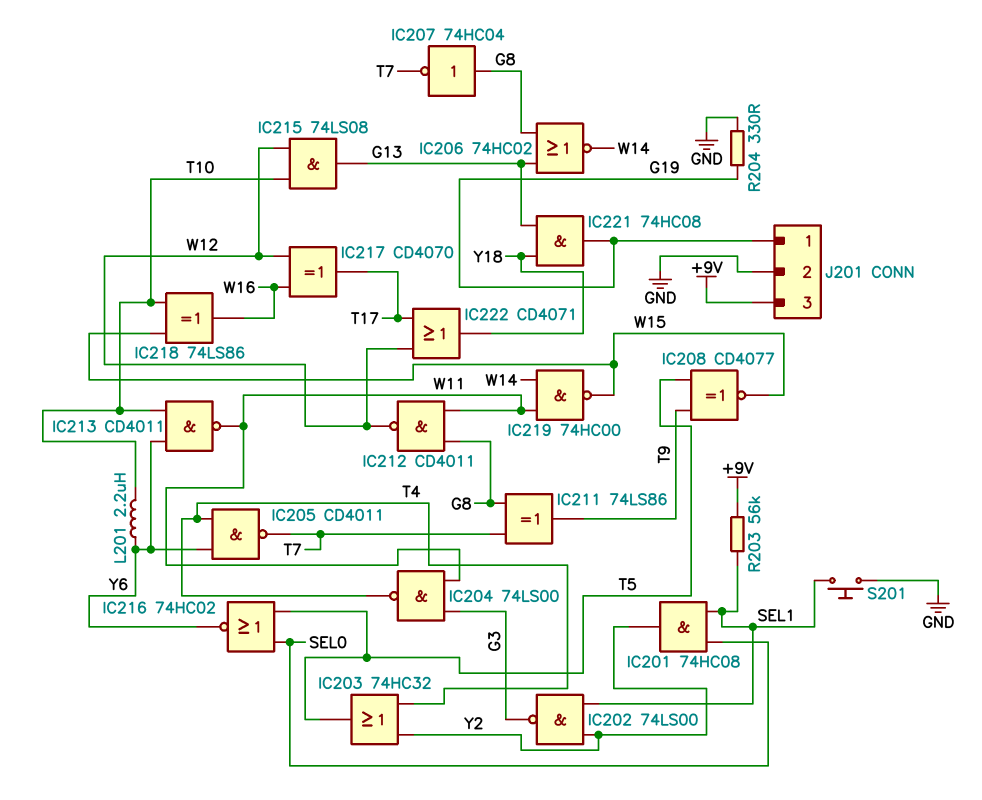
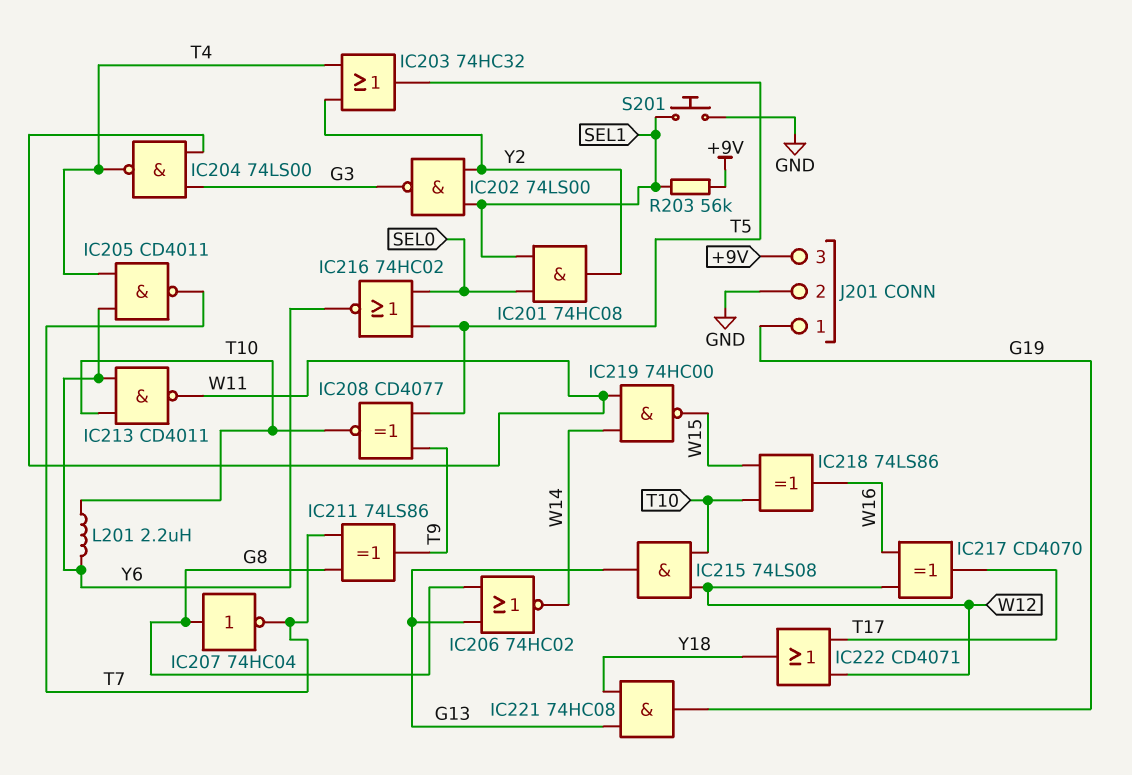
IC208: XNOR CD4077 (in T5, in T9, out W15) -> XNOR CD4077 (in T5, in T9, out T10)
IC212: NAND CD4011 (in G8, in W11, out W12) -> none
R204: 330 (G19, GND) -> none

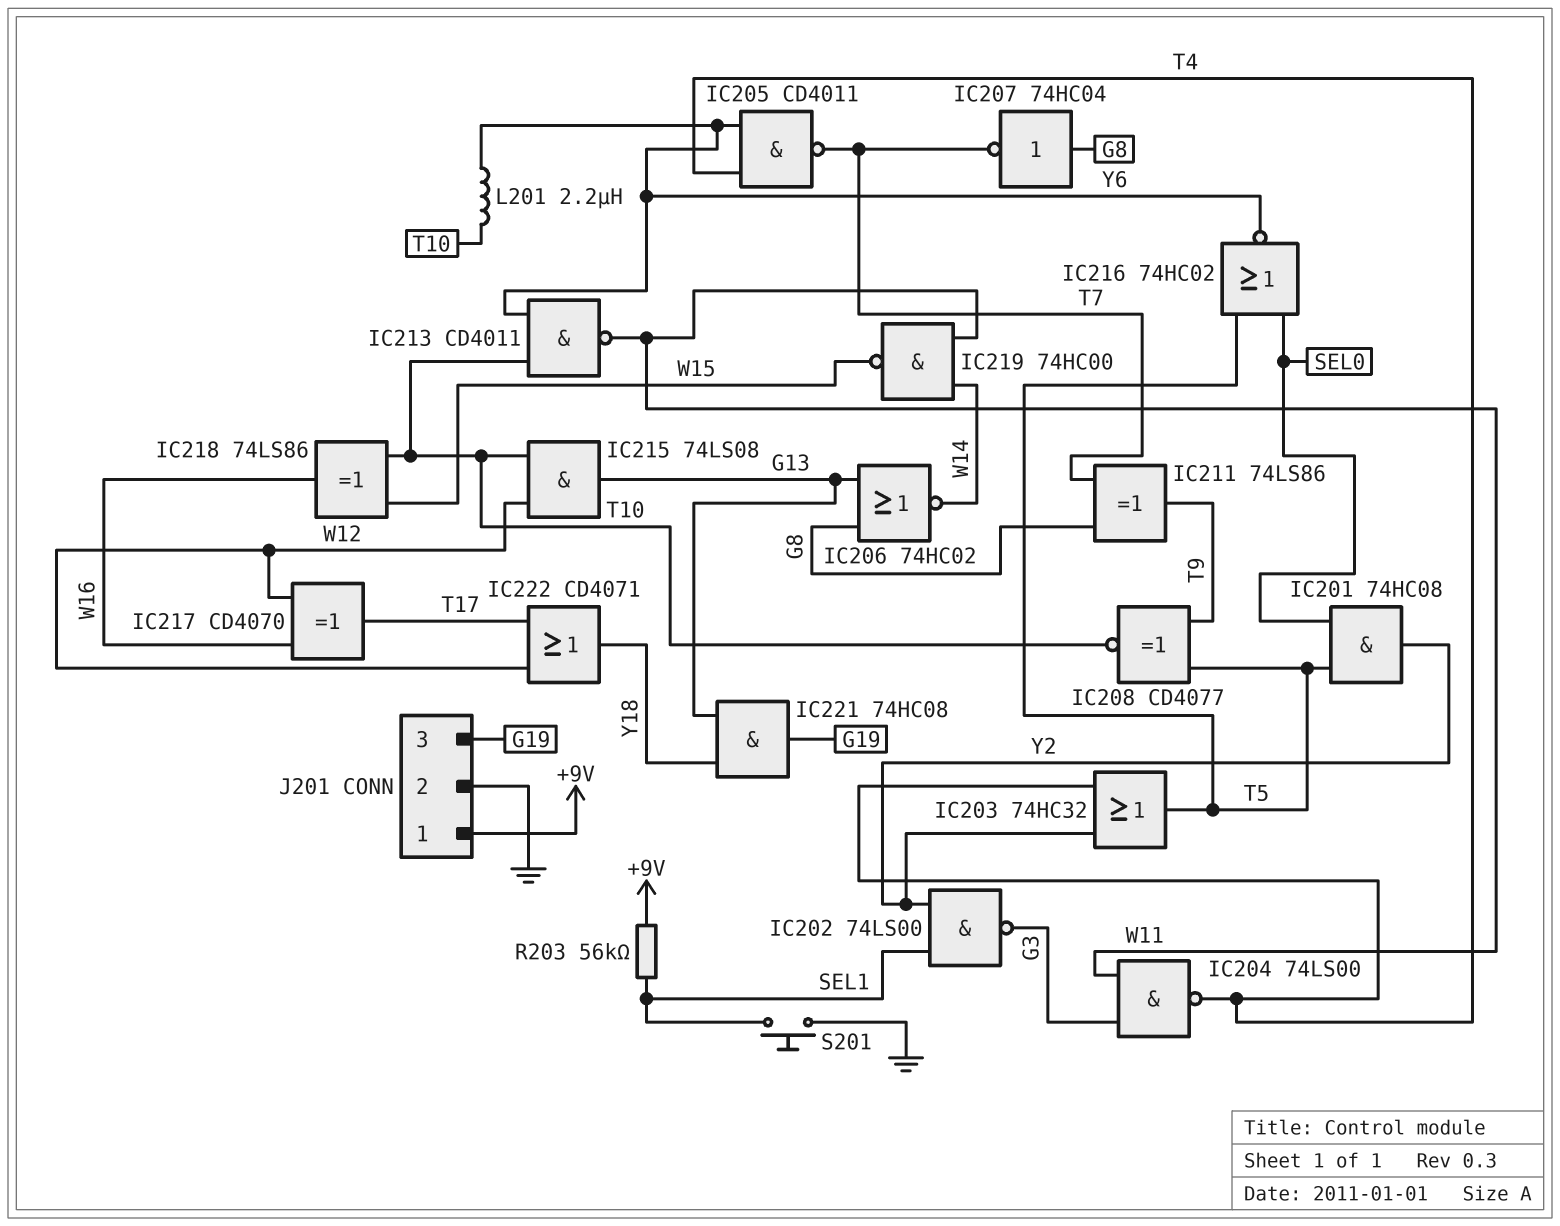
IC201: AND 74HC08 (in SEL0, in SEL1, out Y2) -> AND 74HC08 (in SEL0, in T5, out Y2)
J201 pin 1: G19 -> +9V
J201 pin 3: +9V -> G19

